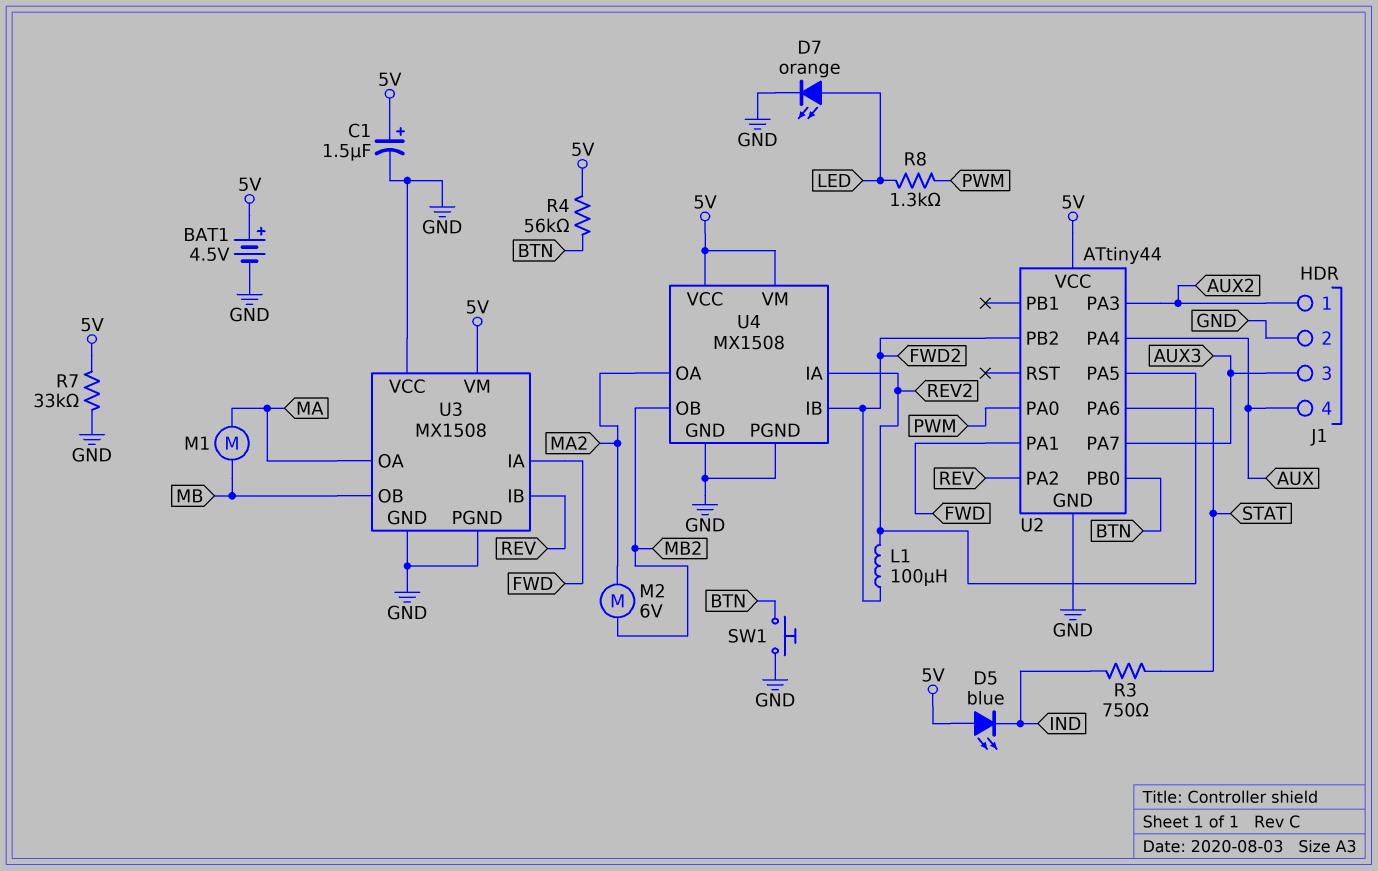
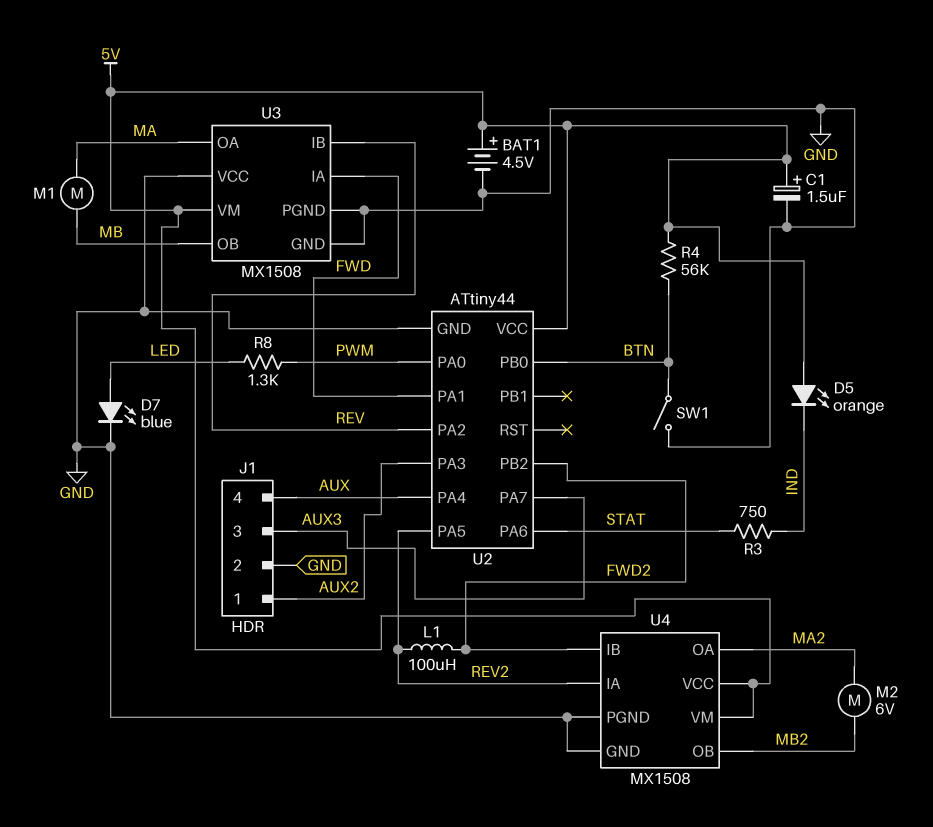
D5: LED blue (A 5V, K IND) -> LED orange (A 5V, K IND)
D7: LED orange (A LED, K GND) -> LED blue (A LED, K GND)
R7: 33k (5V, GND) -> none
SW1: button (BTN, GND) -> switch (BTN, GND)

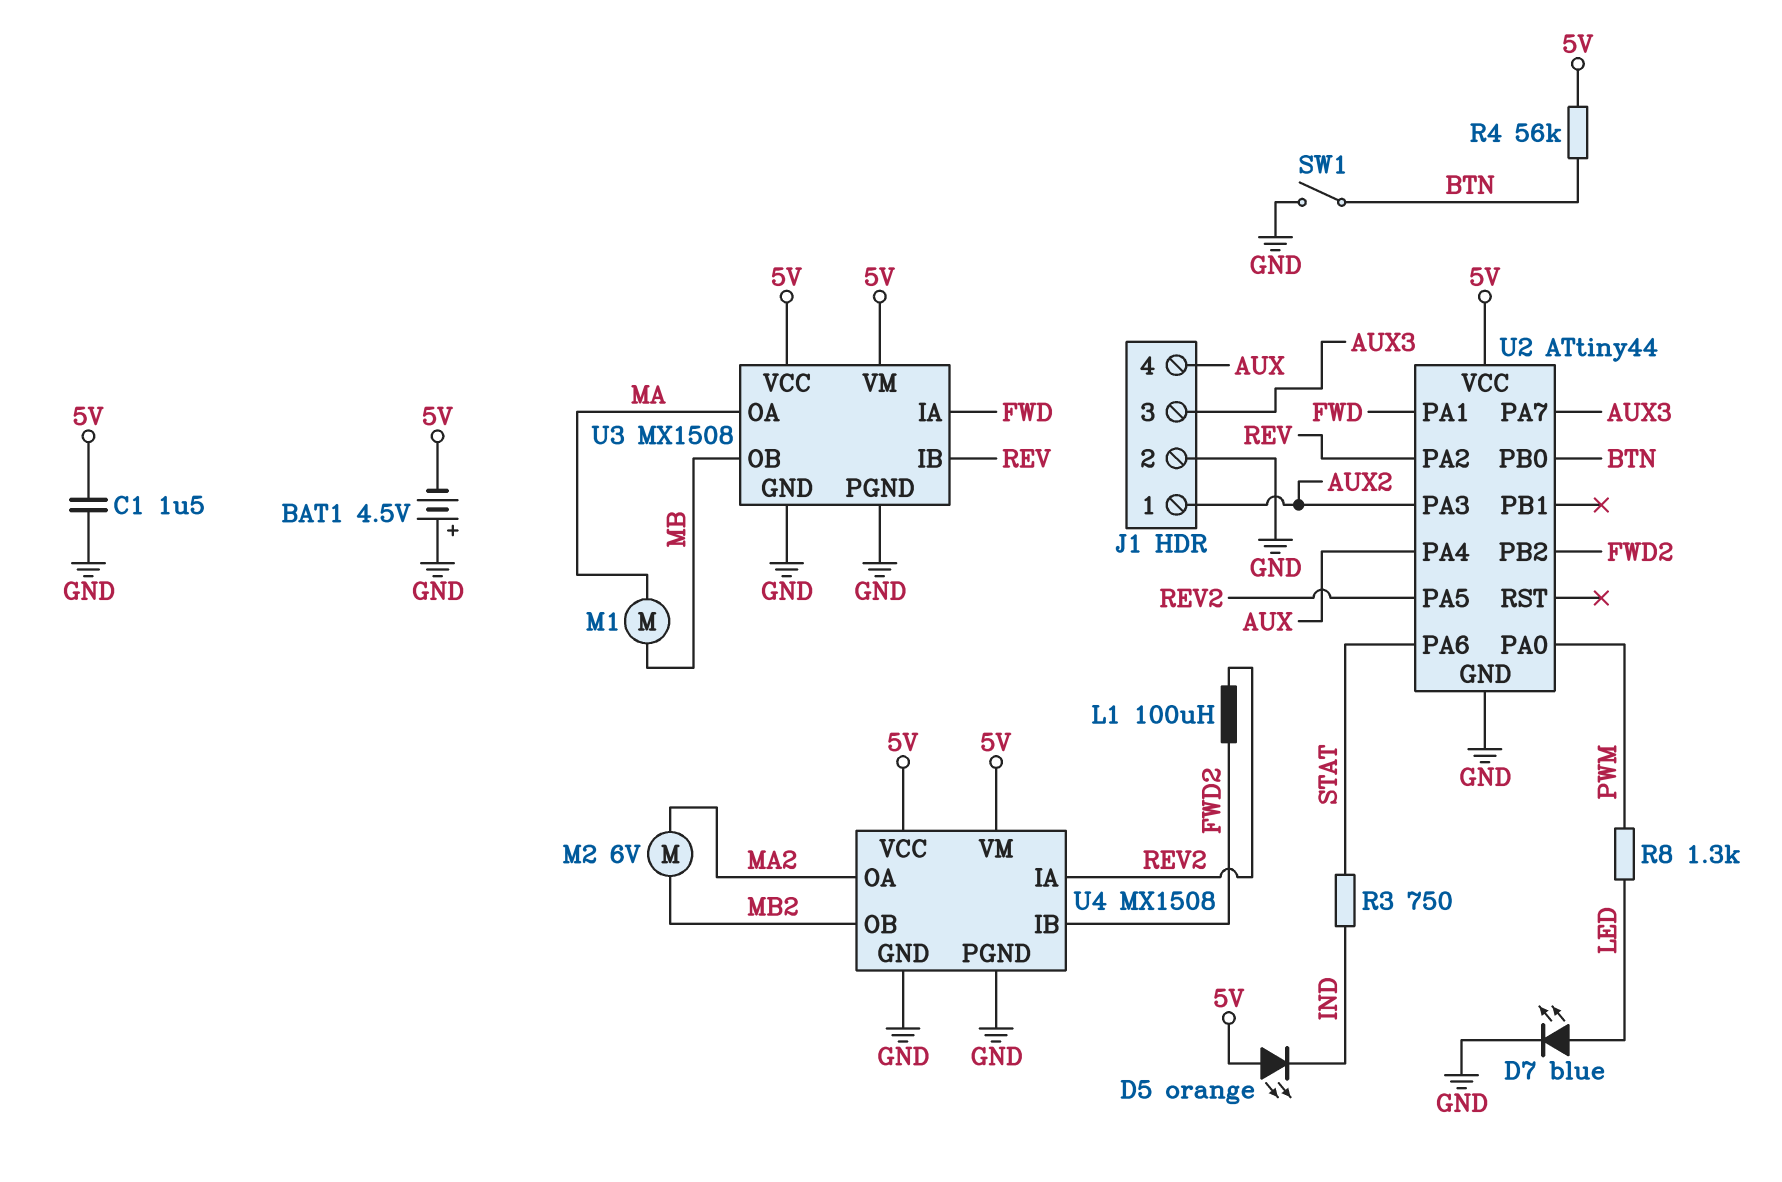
BAT1: 4.5V (plus 5V, minus GND) -> 4.5V (plus GND, minus 5V)
C1: 1.5uF (plus 5V, minus GND) -> 1.5uF (5V, GND)
U3 pin VCC: GND -> 5V

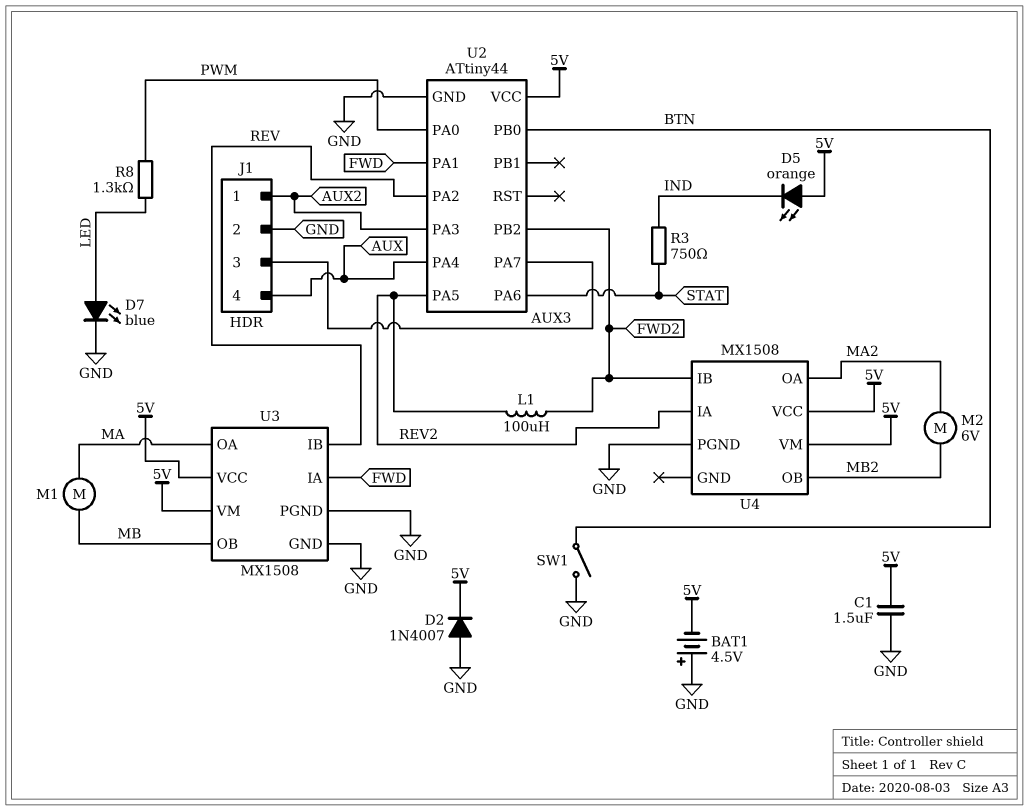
D2: none -> diode 1N4007 (A GND, K 5V)
R4: 56k (5V, BTN) -> none
U4 pin GND: GND -> none

